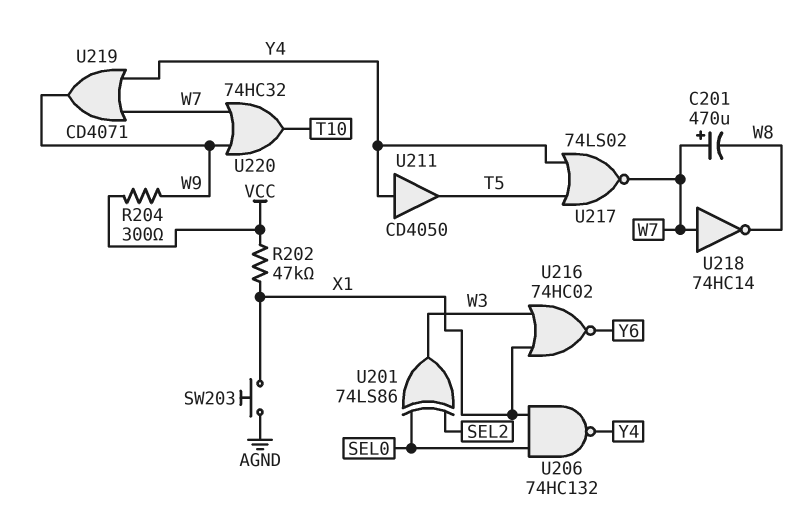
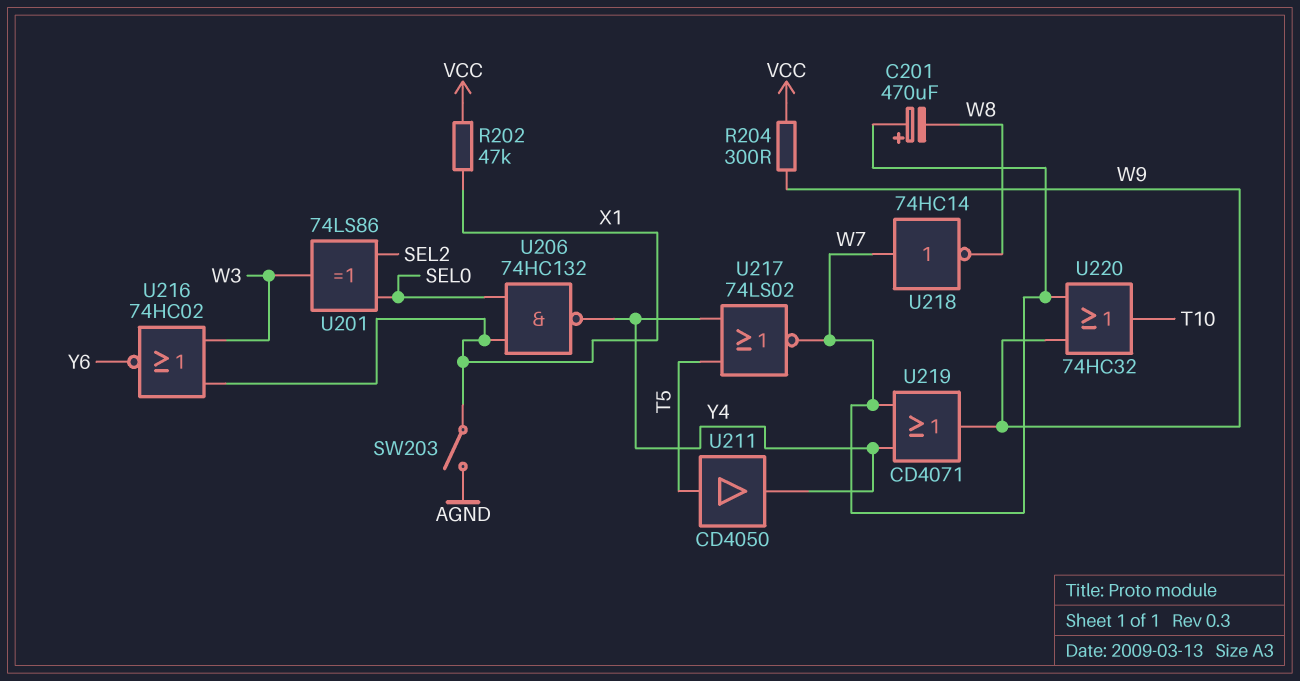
SW203: button (AGND, X1) -> switch (AGND, X1)
U211: buffer CD4050 (in Y4, out T5) -> buffer CD4050 (in T5, out Y4)

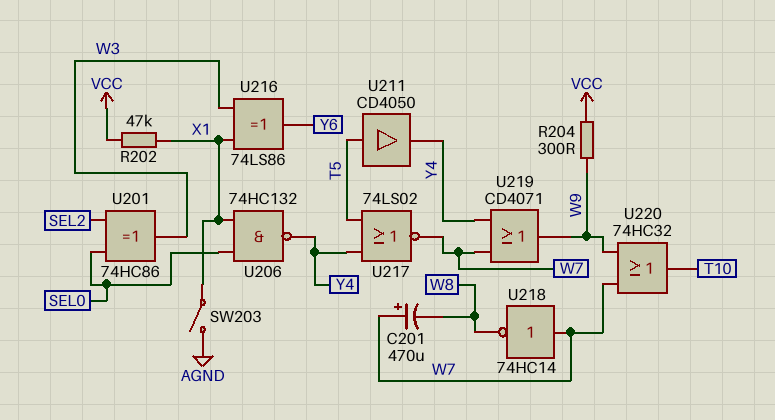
U201: XOR 74LS86 (in SEL0, in SEL2, out W3) -> XOR 74HC86 (in SEL0, in SEL2, out W3)
U216: NOR 74HC02 (in W3, in X1, out Y6) -> XOR 74LS86 (in W3, in X1, out Y6)

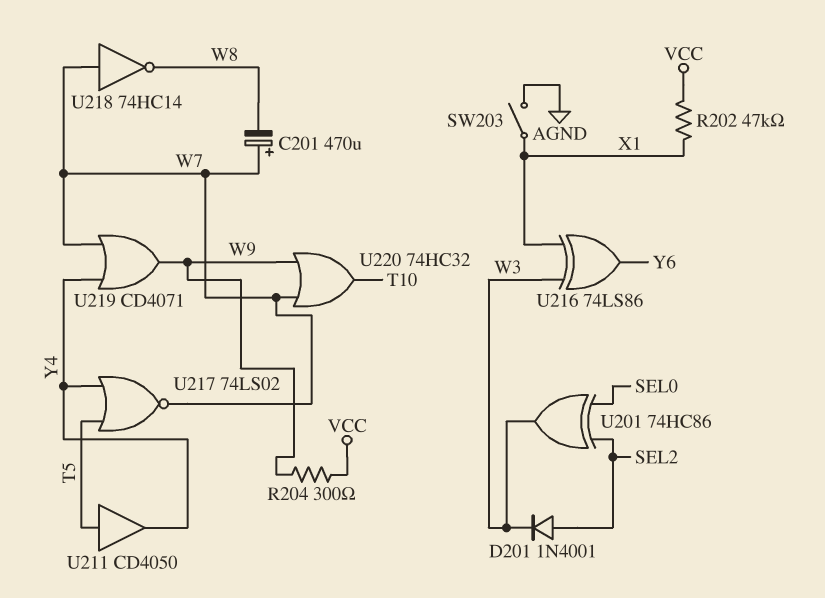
D201: none -> diode 1N4001 (A SEL2, K W3)
U206: NAND 74HC132 (in SEL0, in X1, out Y4) -> none

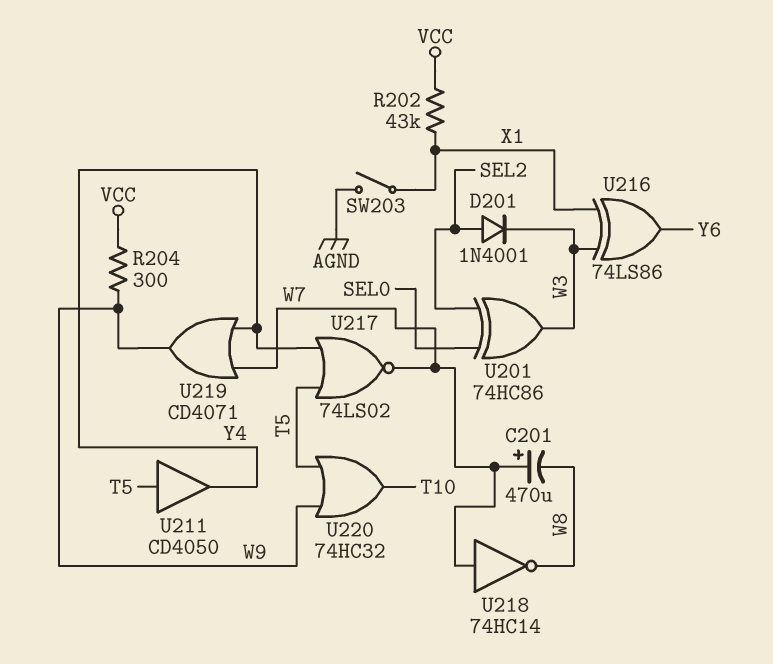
R202: 47k (VCC, X1) -> 43k (VCC, X1)
U220: OR 74HC32 (in W7, in W9, out T10) -> OR 74HC32 (in T5, in W9, out T10)

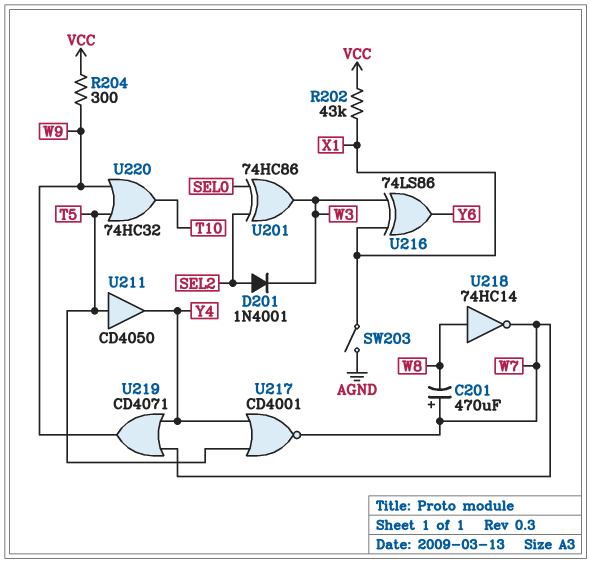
U217: NOR 74LS02 (in T5, in Y4, out W7) -> NOR CD4001 (in T5, in Y4, out W7)
U218: NOT 74HC14 (in W7, out W8) -> NOT 74HC14 (in W8, out W7)

